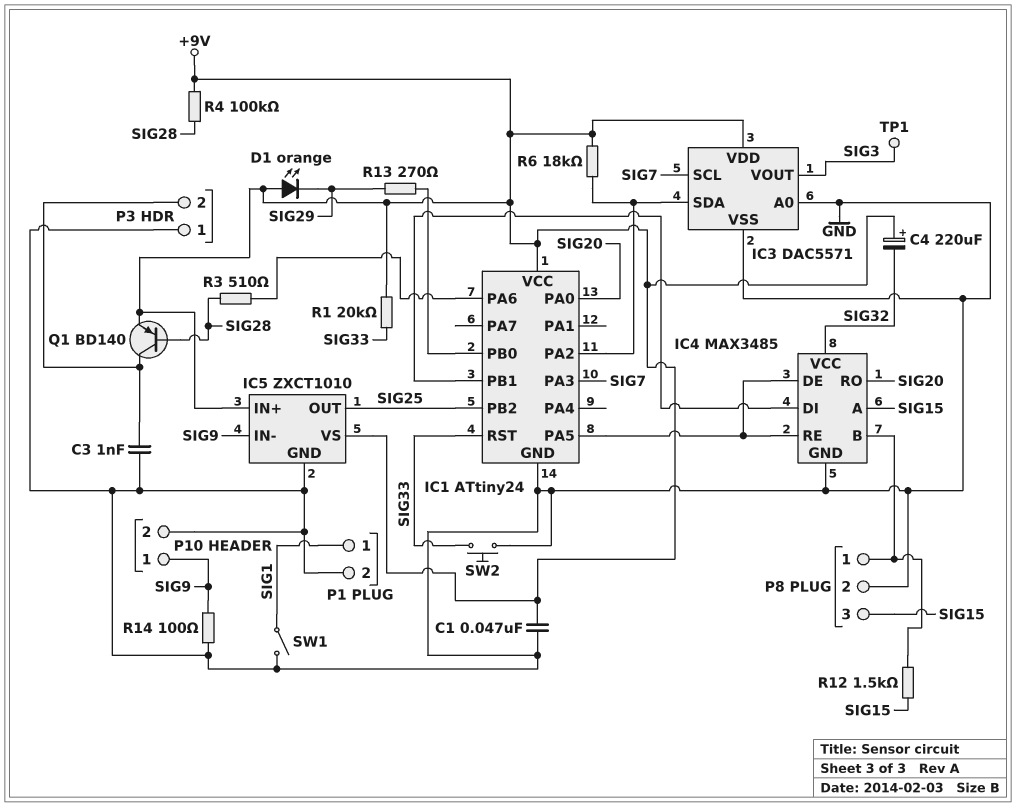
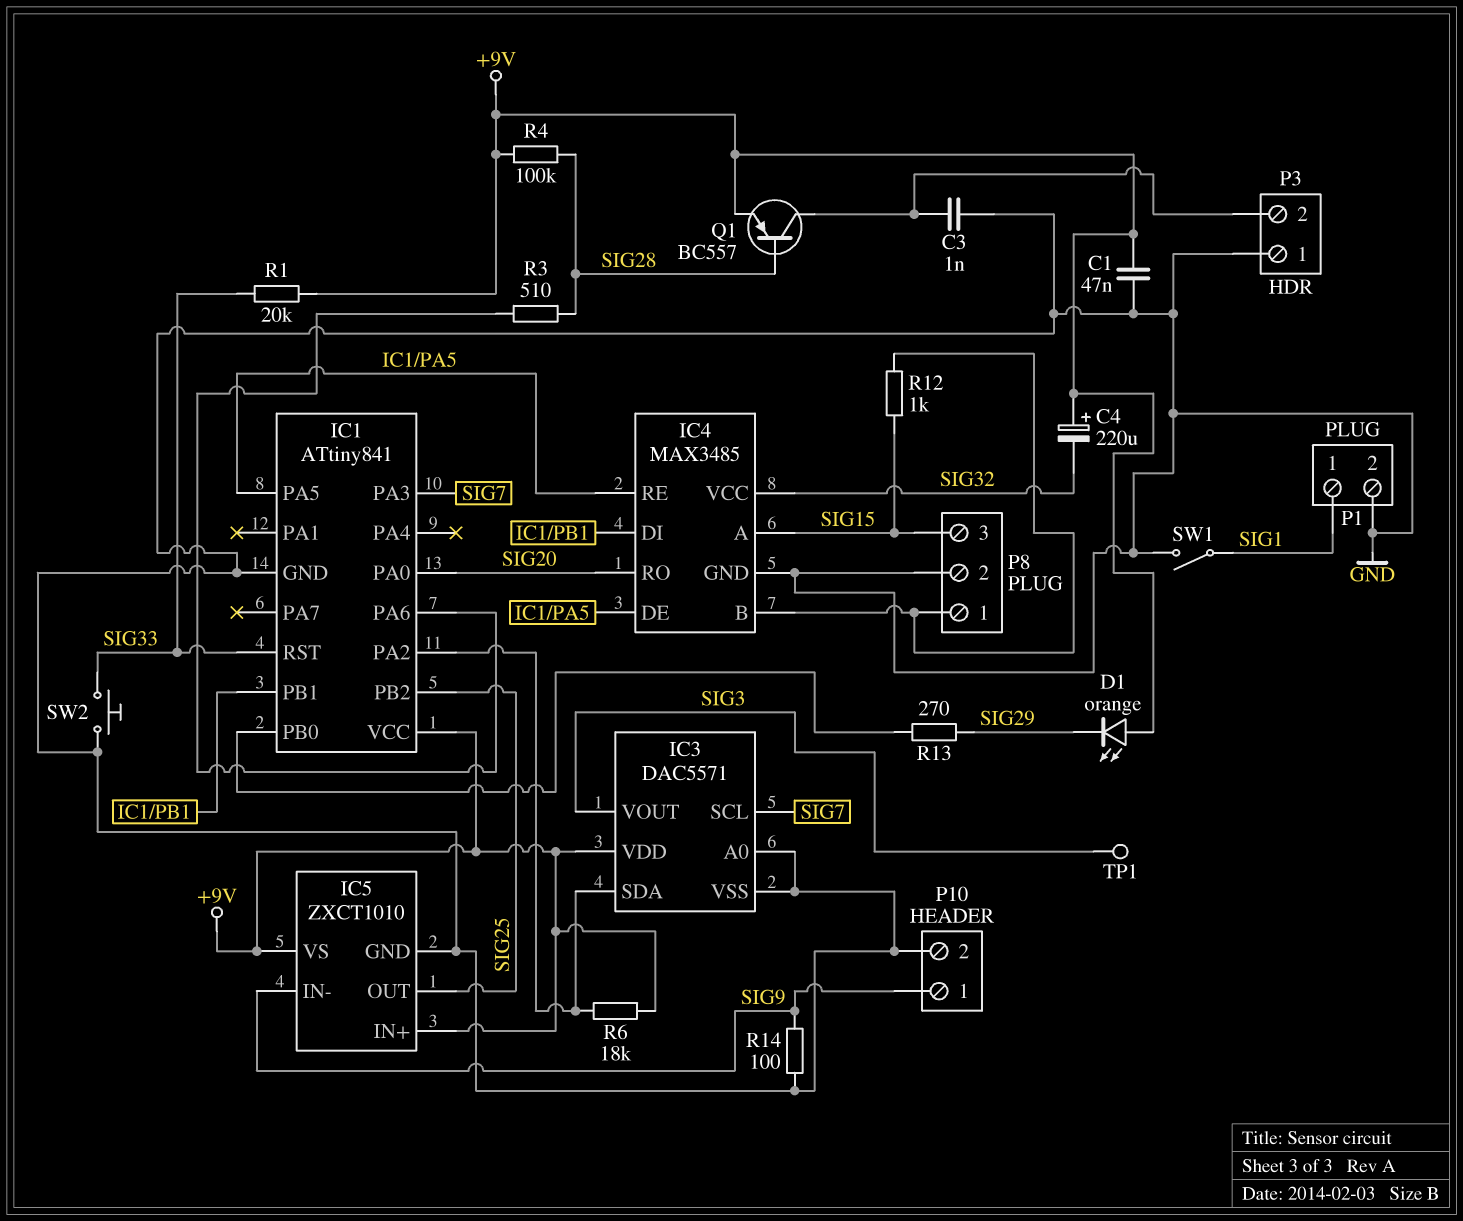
IC1: ATtiny24 -> ATtiny841
Q1: PNP BD140 (B SIG28, C P3/2, E +9V) -> PNP BC557 (B SIG28, C P3/2, E +9V)
R12: 1.5k (IC4/B, SIG15) -> 1k (IC4/B, SIG15)

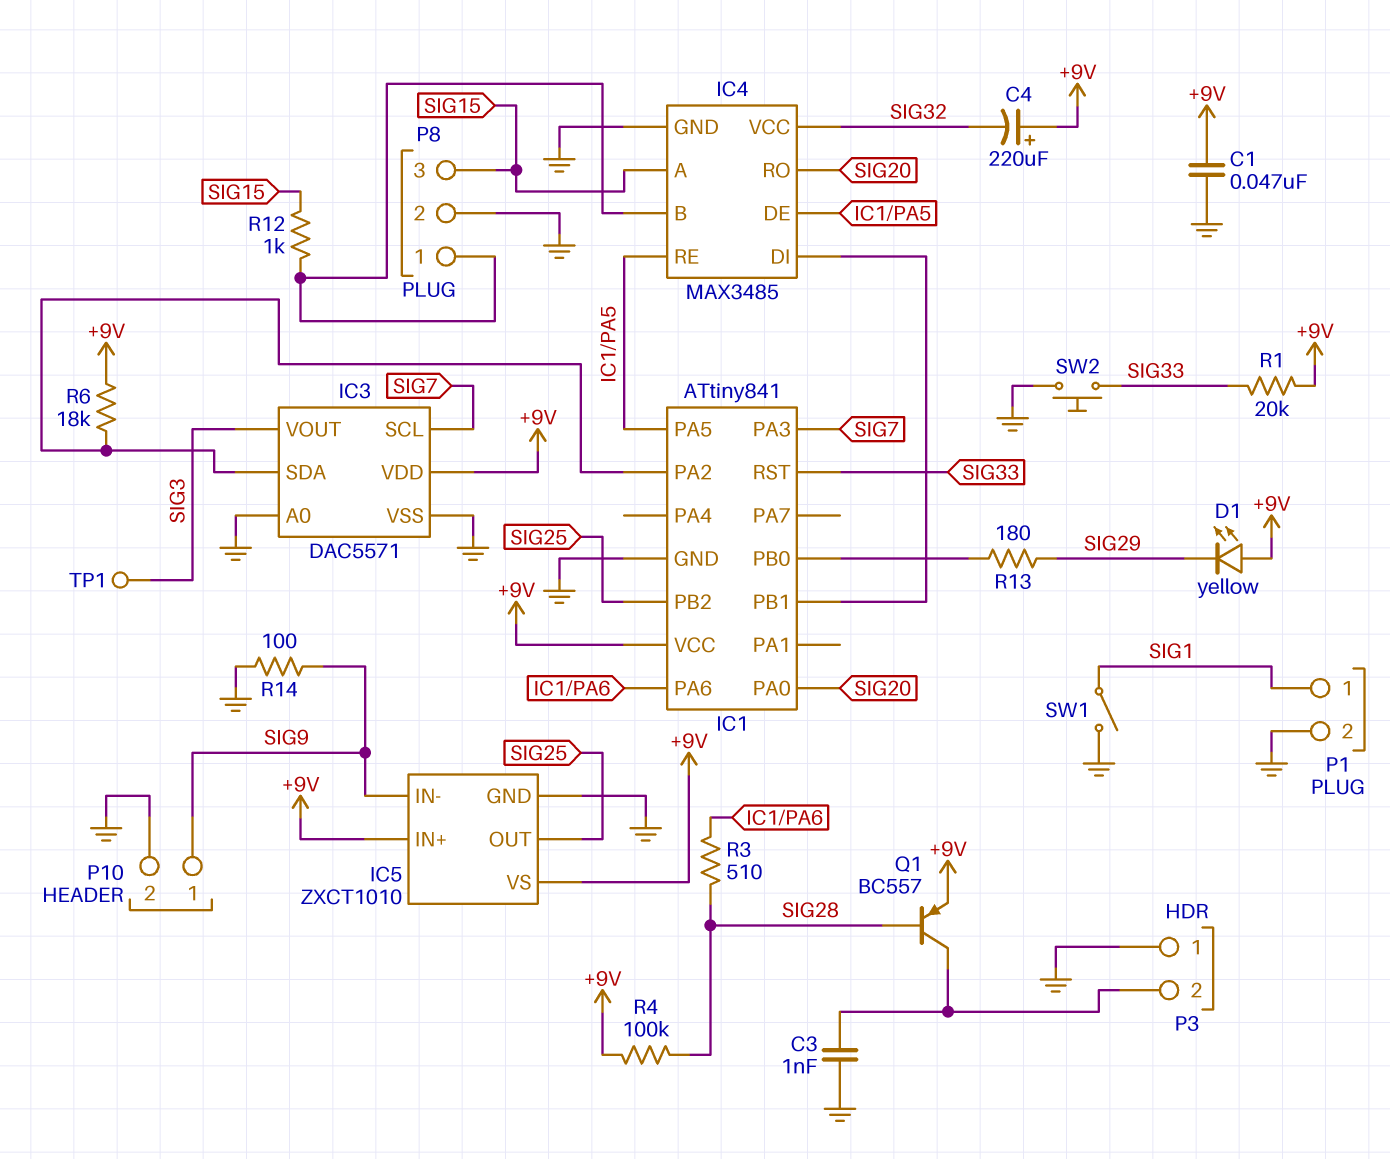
D1: LED orange (A +9V, K SIG29) -> LED yellow (A +9V, K SIG29)
R13: 270 (IC1/PB0, SIG29) -> 180 (IC1/PB0, SIG29)

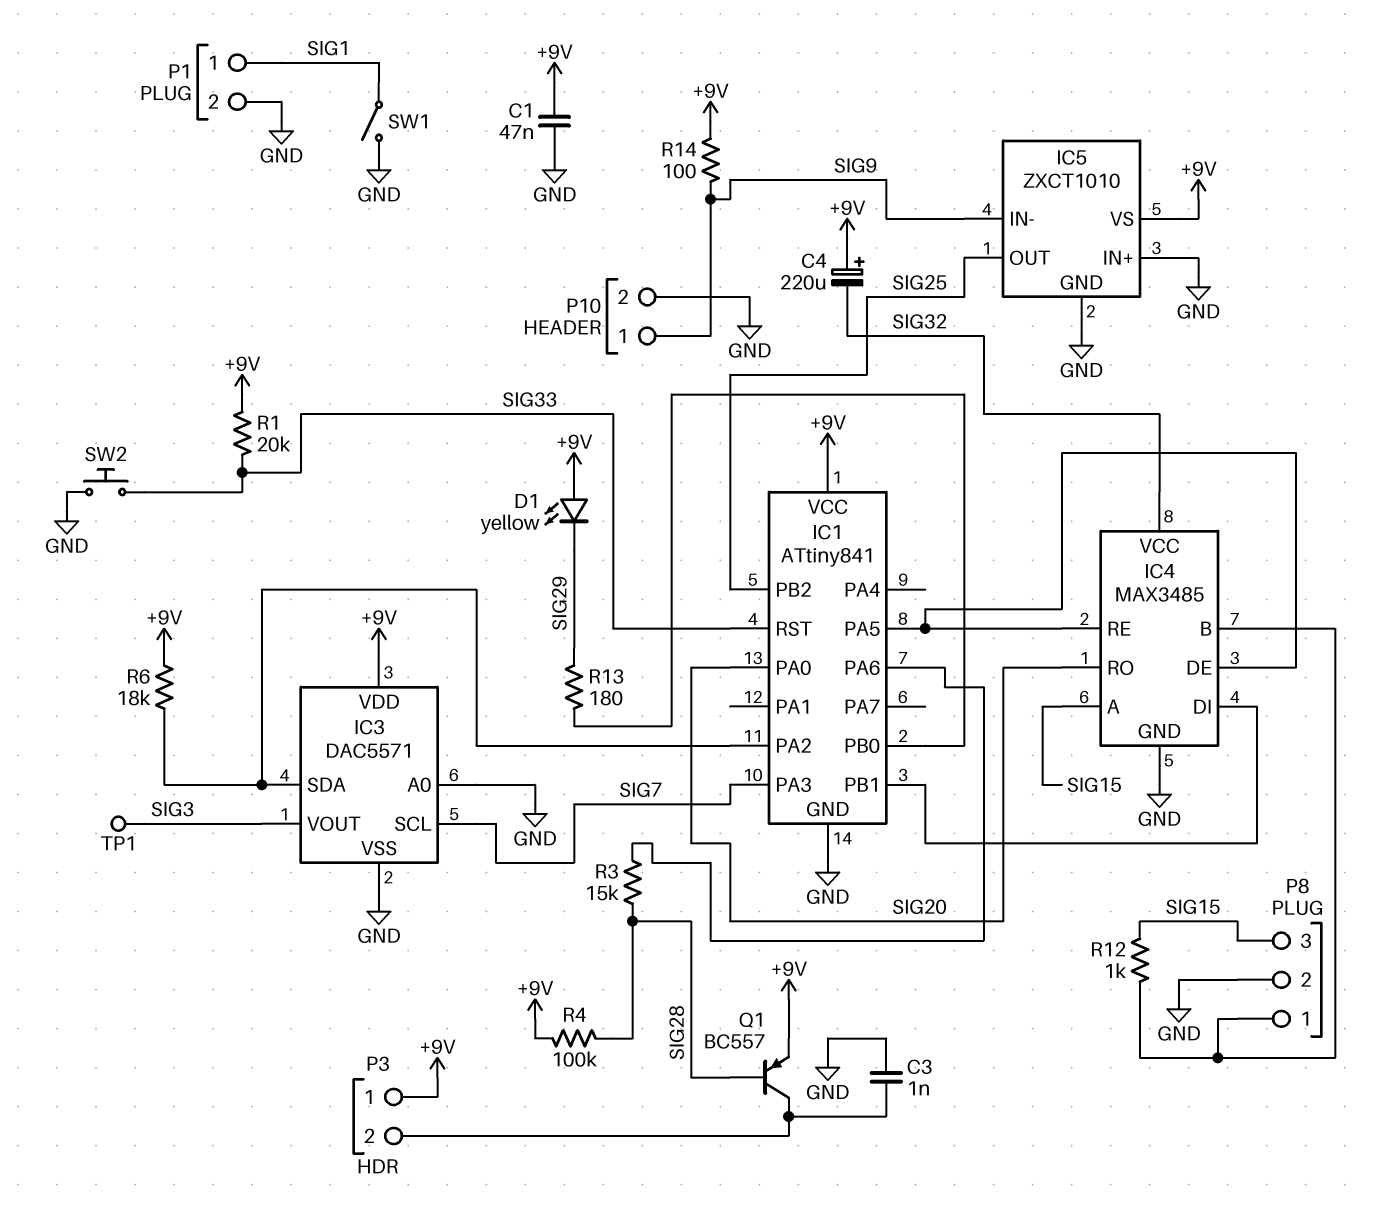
IC5 pin IN+: +9V -> GND
P3 pin 1: GND -> +9V
R3: 510 (IC1/PA6, SIG28) -> 15k (IC1/PA6, SIG28)
R14: 100 (GND, SIG9) -> 100 (+9V, SIG9)

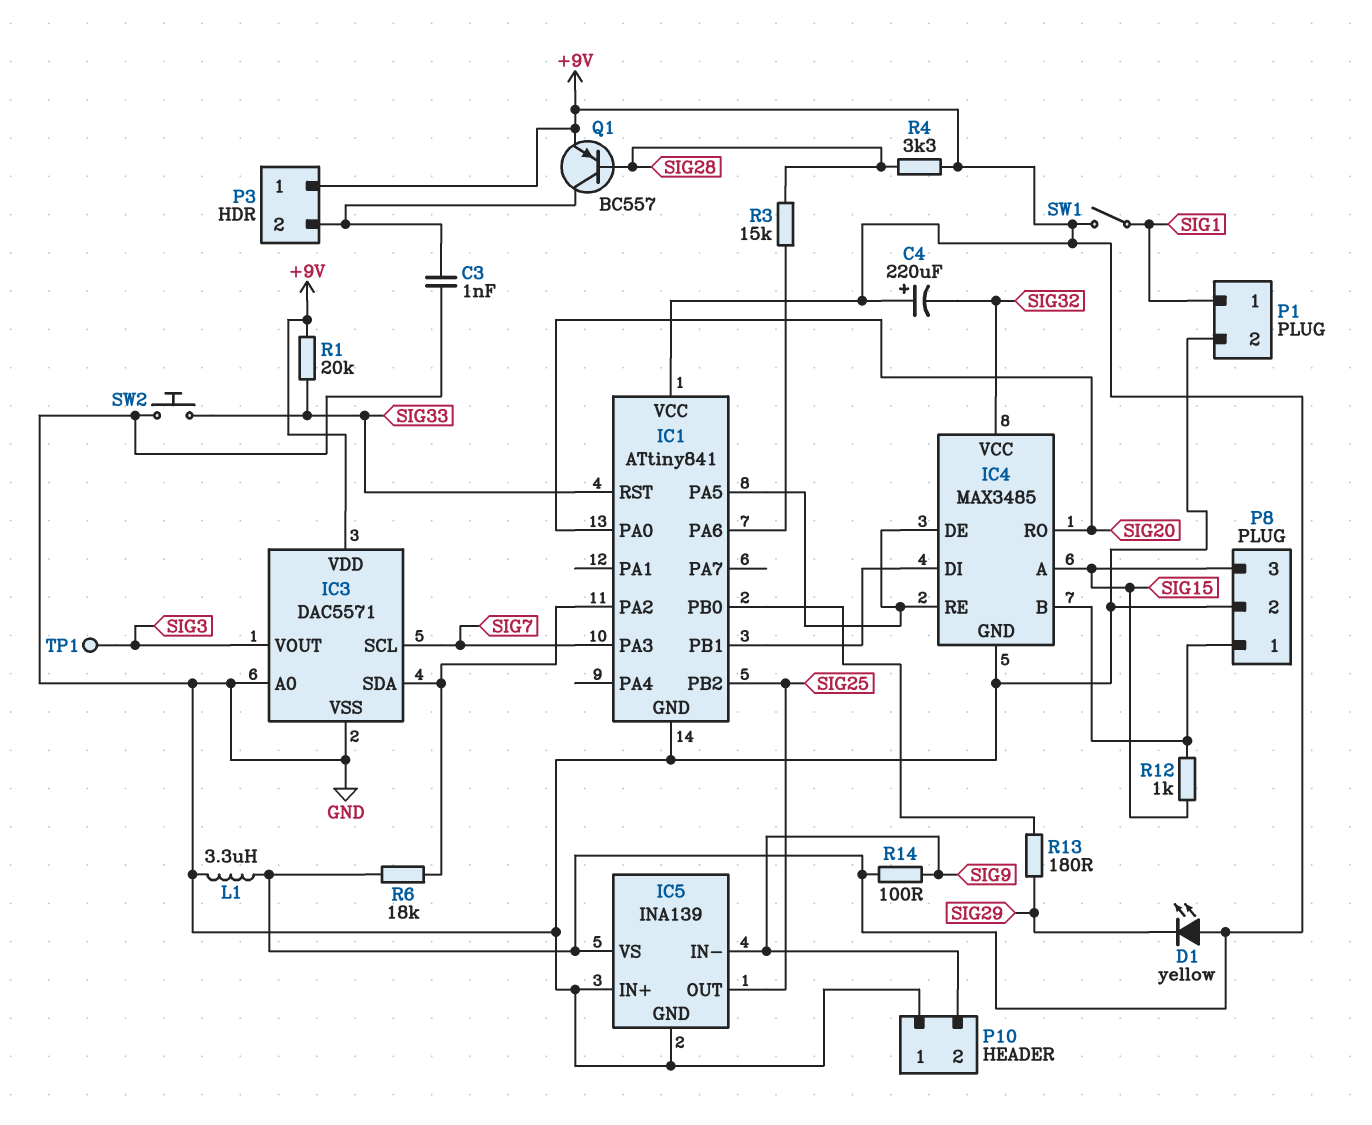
C1: 47nF (+9V, GND) -> none
IC5: ZXCT1010 -> INA139
L1: none -> 3.3uH (+9V, GND)
P10 pin 1: SIG9 -> GND
P10 pin 2: GND -> SIG9
R4: 100k (+9V, SIG28) -> 3.3k (+9V, SIG28)
SW1: switch (GND, SIG1) -> switch (+9V, SIG1)

